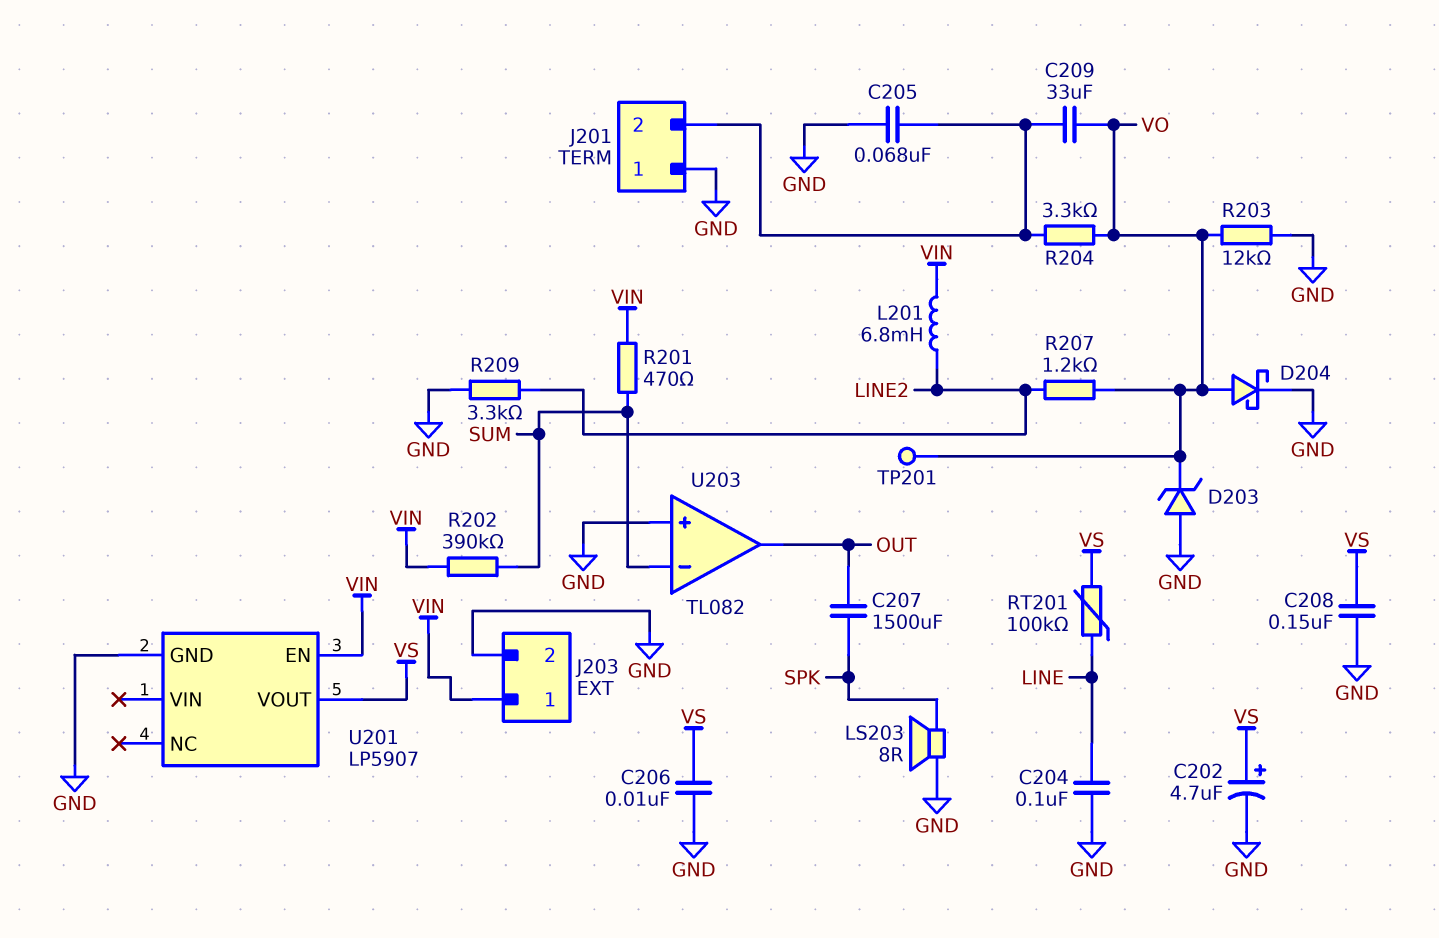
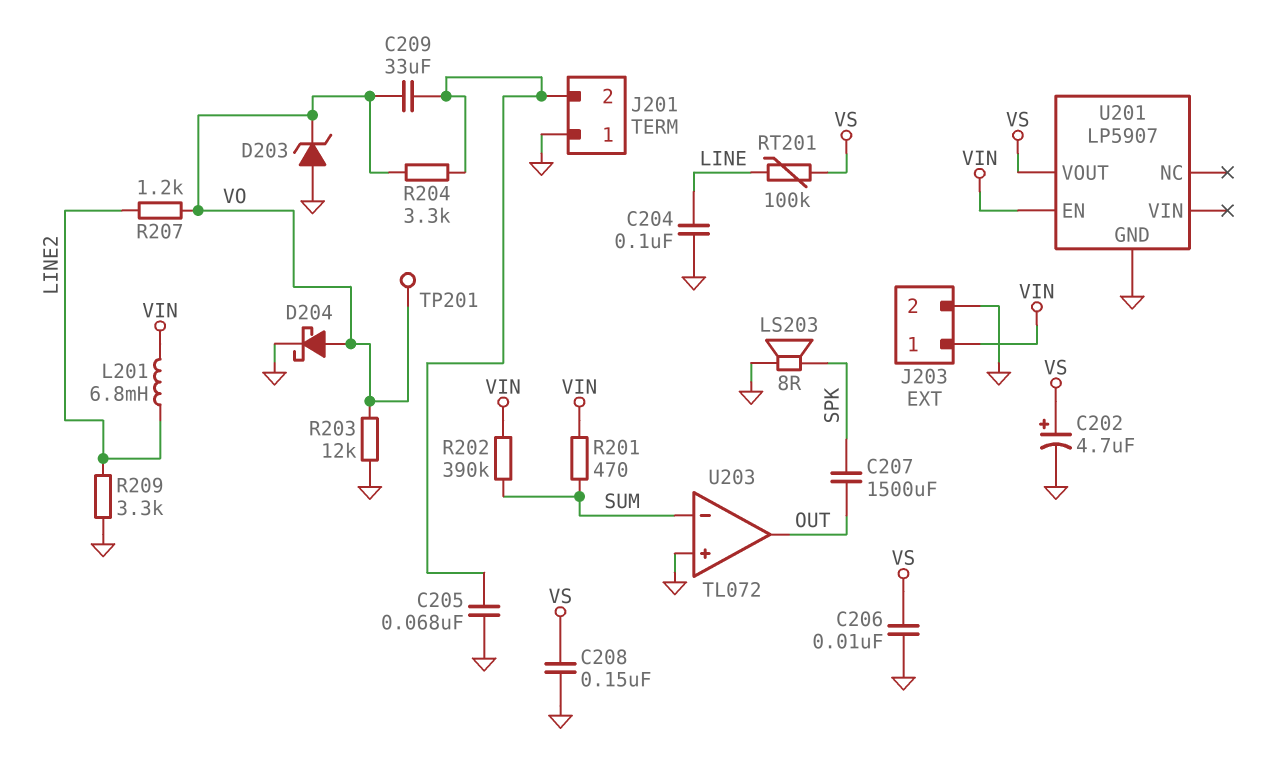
U203: TL082 -> TL072

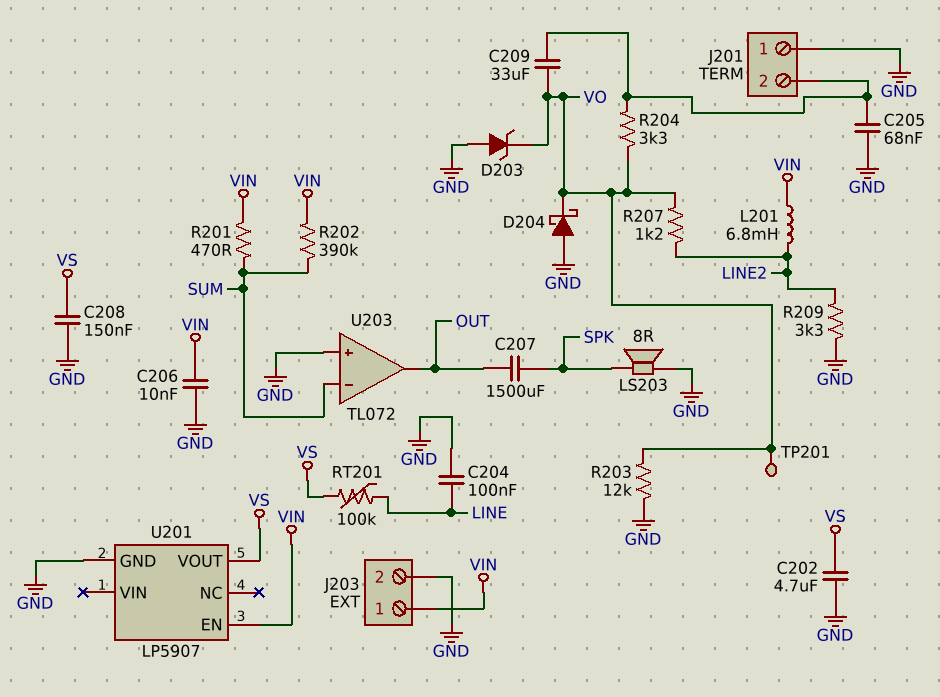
C202: 4.7uF (plus VS, minus GND) -> 4.7uF (GND, VS)
C206: 10nF (GND, VS) -> 10nF (GND, VIN)
D204: schottky (A VO, K GND) -> schottky (A GND, K VO)

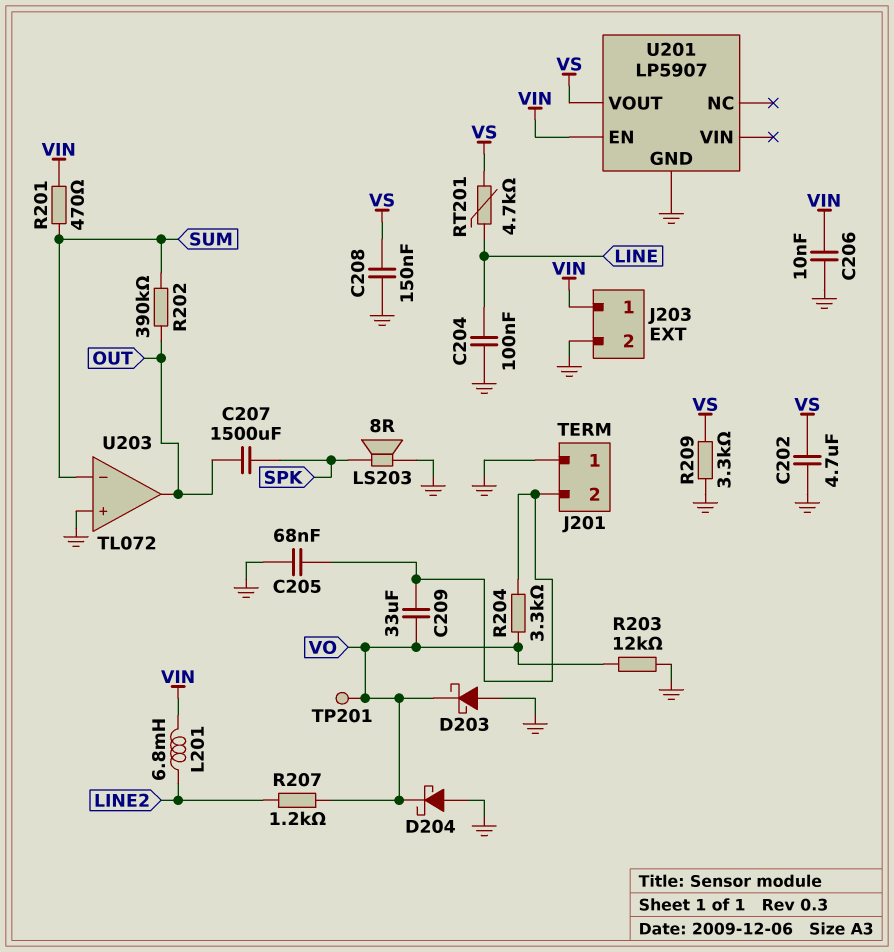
D203: zener (A GND, K VO) -> schottky (A GND, K VO)
R202: 390k (SUM, VIN) -> 390k (OUT, SUM)
R209: 3.3k (GND, LINE2) -> 3.3k (GND, VS)
RT201: 100k (LINE, VS) -> 4.7k (LINE, VS)

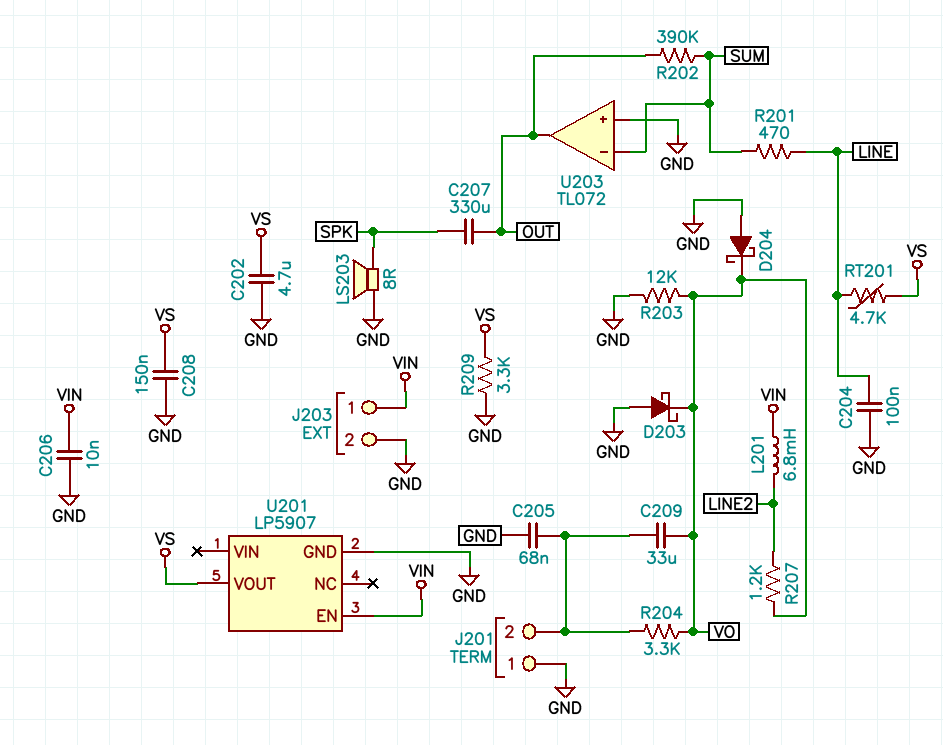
C207: 1500uF (OUT, SPK) -> 330uF (OUT, SPK)
R201: 470 (SUM, VIN) -> 470 (LINE, SUM)
TP201: test point (VO) -> none

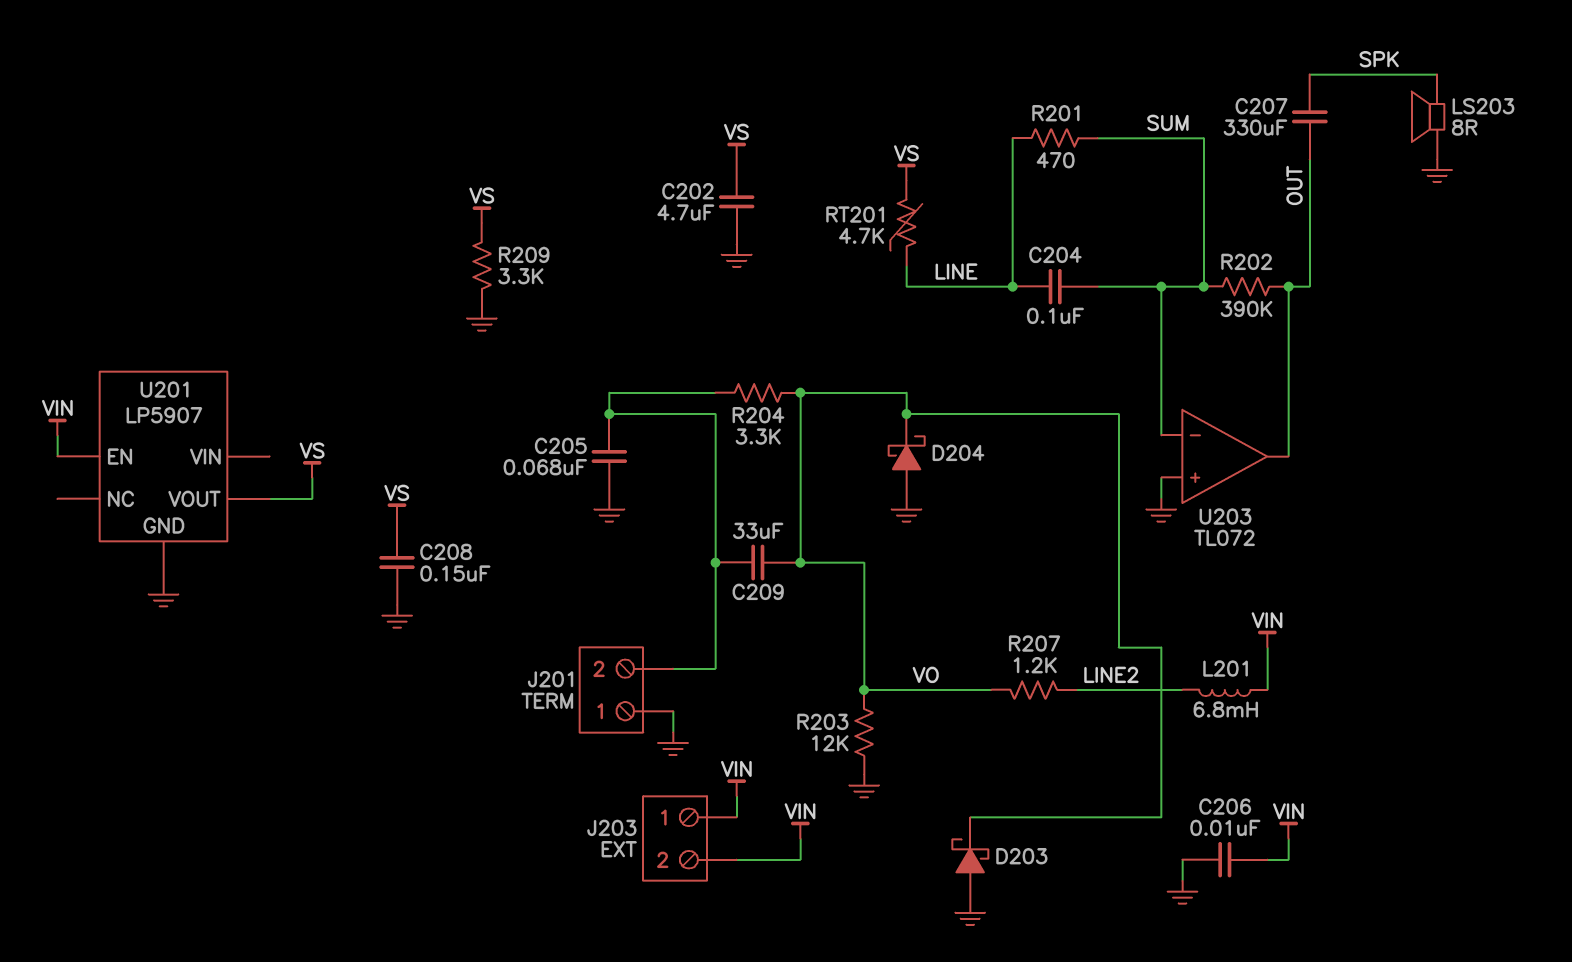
C204: 100nF (GND, LINE) -> 100nF (LINE, SUM)
J203 pin 2: GND -> VIN

